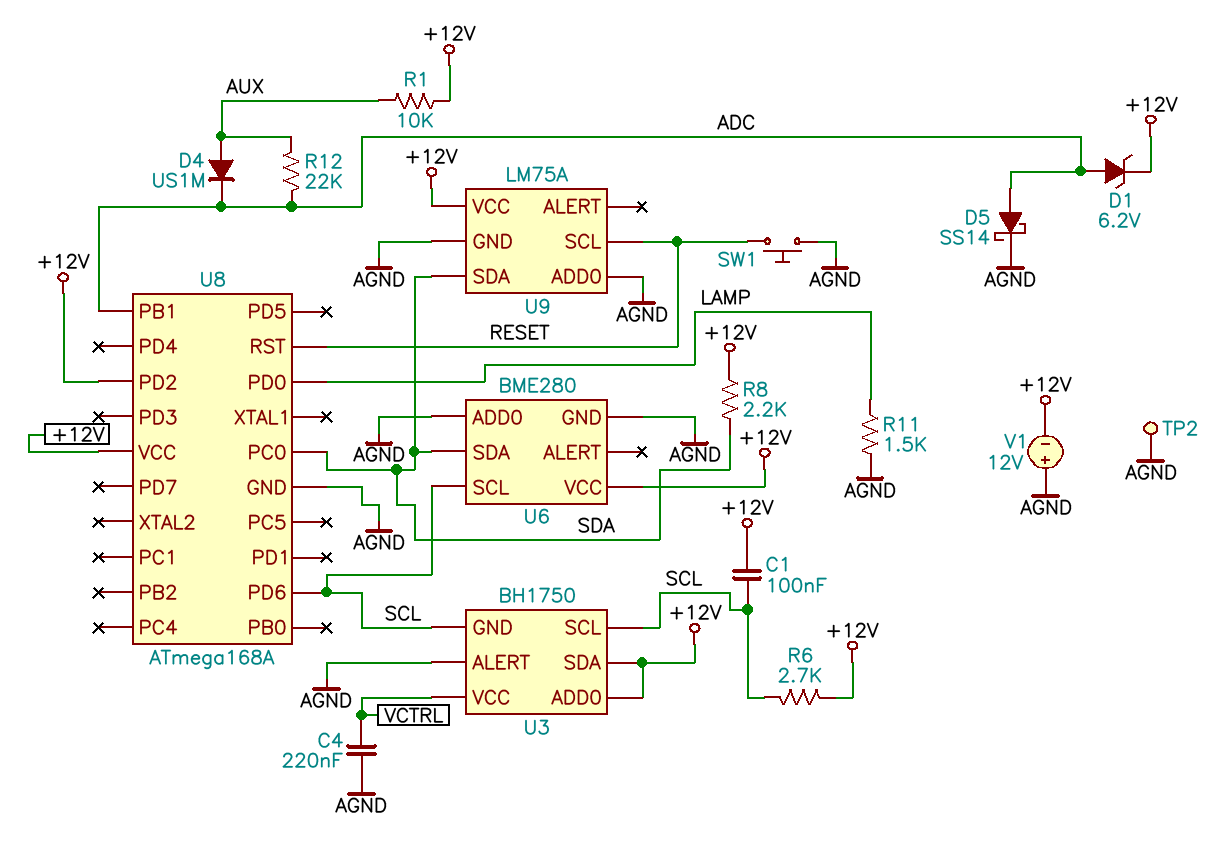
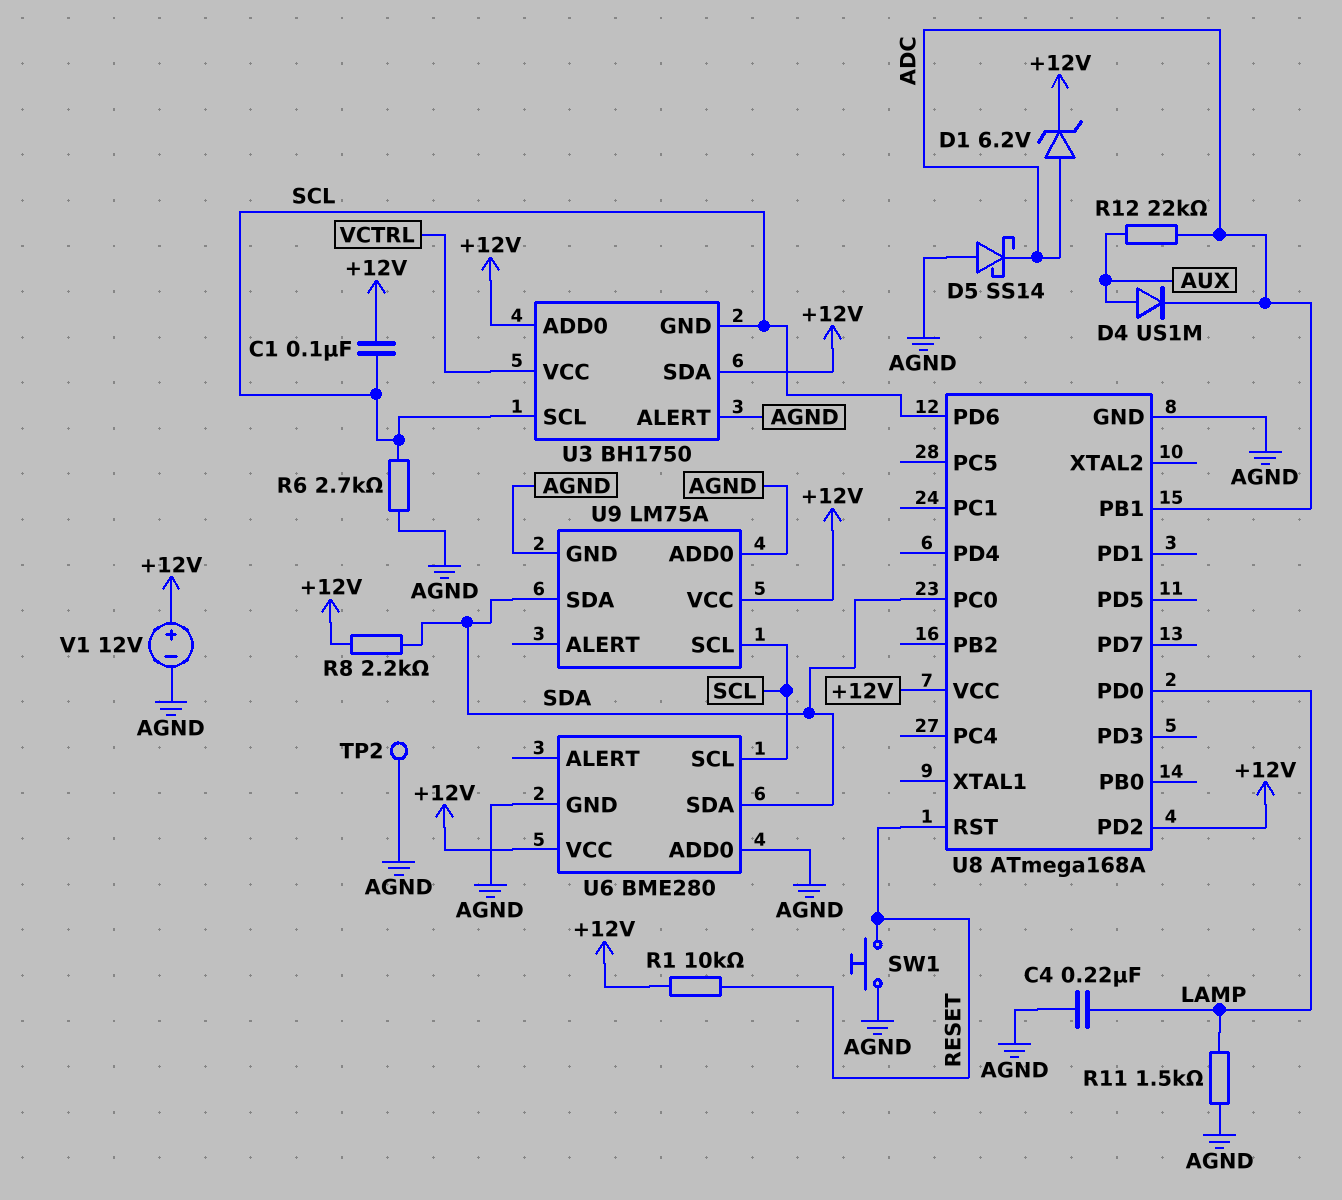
C4: 220nF (AGND, VCTRL) -> 220nF (AGND, LAMP)
D5: schottky SS14 (A ADC, K AGND) -> schottky SS14 (A AGND, K ADC)
R1: 10k (+12V, AUX) -> 10k (+12V, RESET)
R6: 2.7k (+12V, SCL) -> 2.7k (AGND, SCL)
U9 pin SCL: RESET -> SCL
V1: 12V (plus AGND, minus +12V) -> 12V (plus +12V, minus AGND)

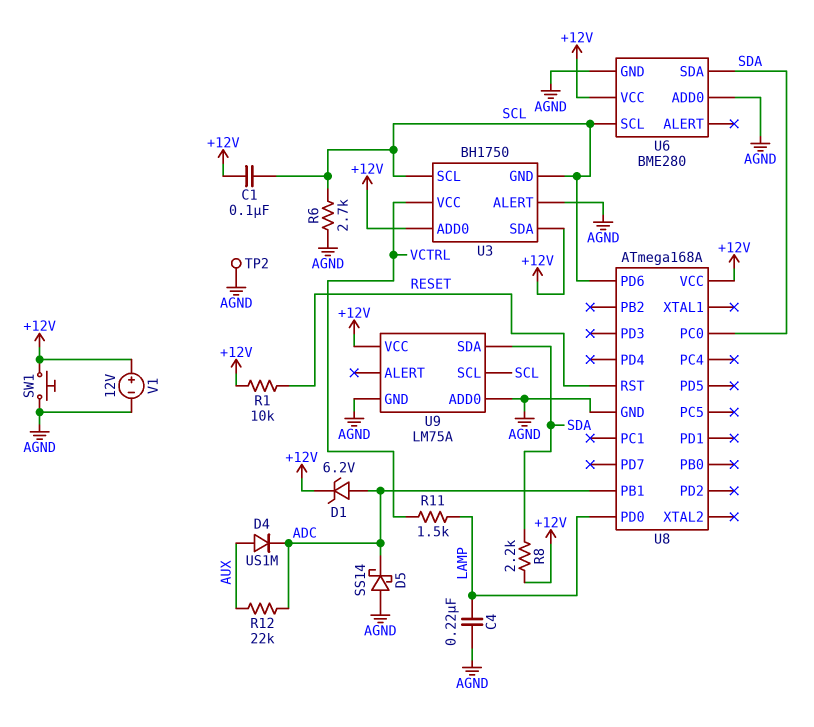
R11: 1.5k (AGND, LAMP) -> 1.5k (LAMP, VCTRL)
SW1: button (AGND, RESET) -> button (+12V, AGND)
U8 pin PD2: +12V -> none

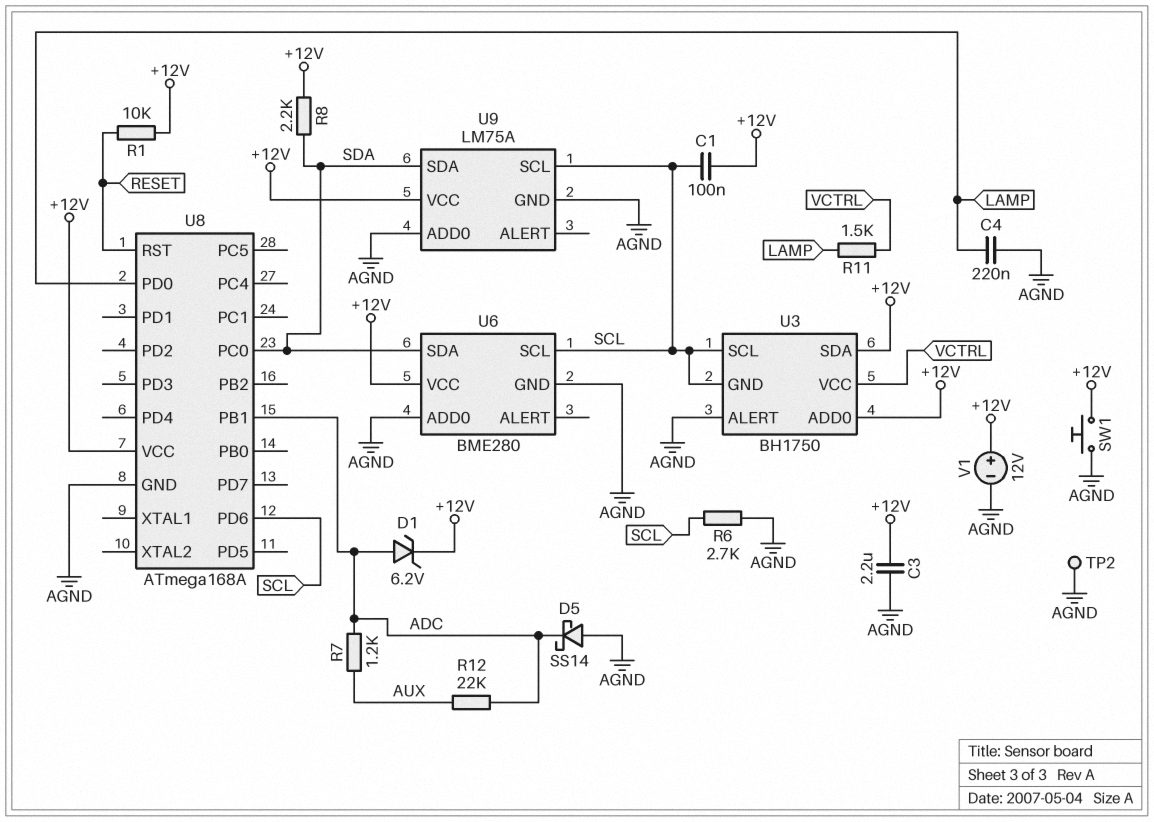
C3: none -> 2.2uF (+12V, AGND)
D4: diode US1M (A AUX, K ADC) -> none
R7: none -> 1.2k (ADC, AUX)

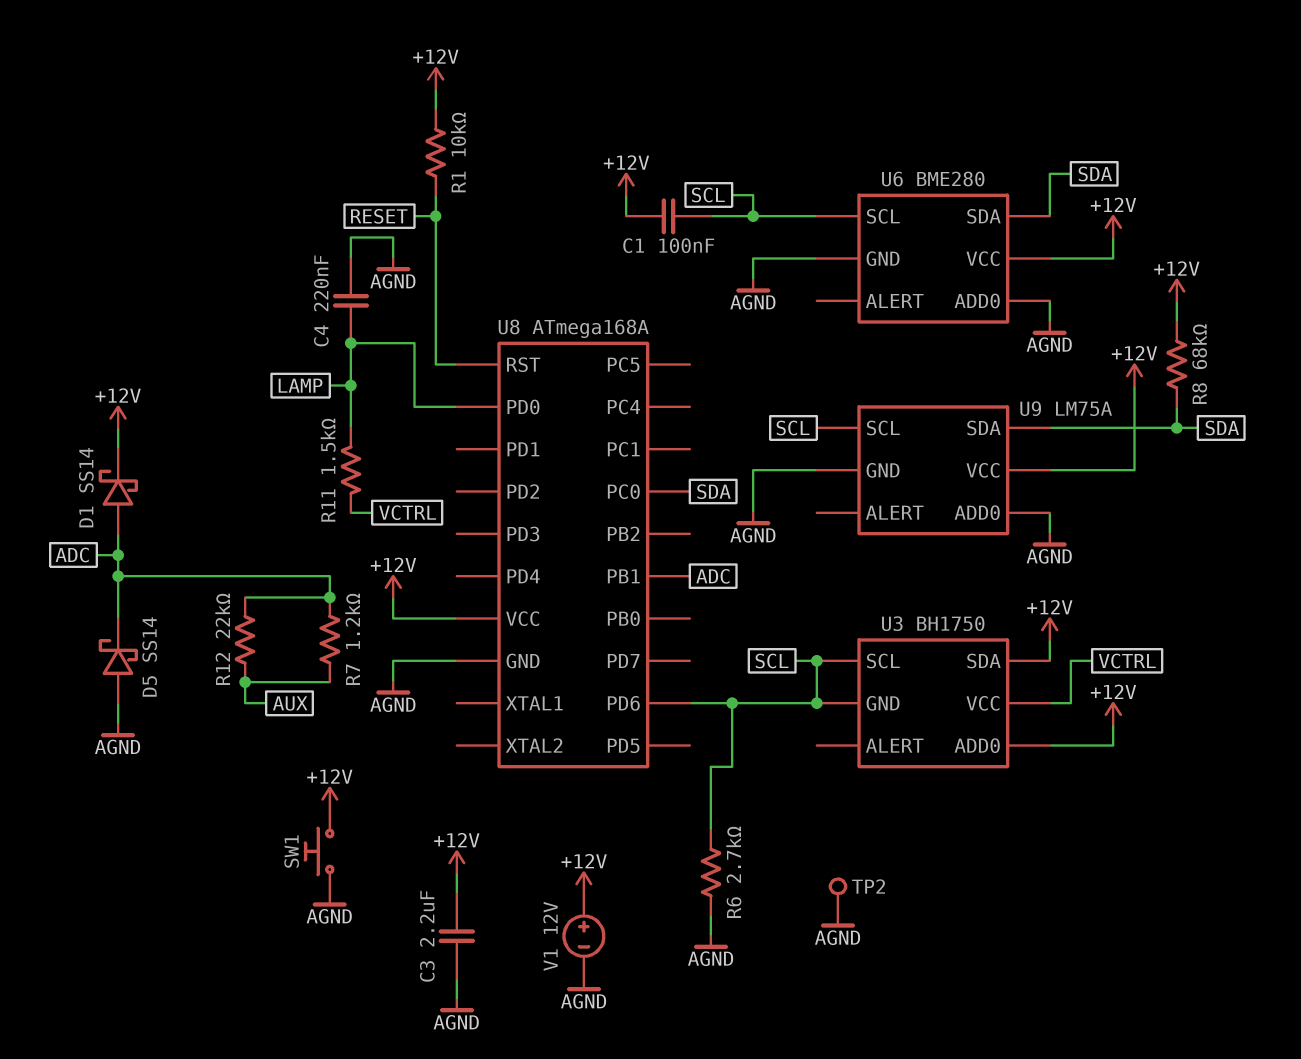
D1: zener 6.2V (A ADC, K +12V) -> schottky SS14 (A ADC, K +12V)
R8: 2.2k (+12V, SDA) -> 68k (+12V, SDA)
U3 pin ALERT: AGND -> none

